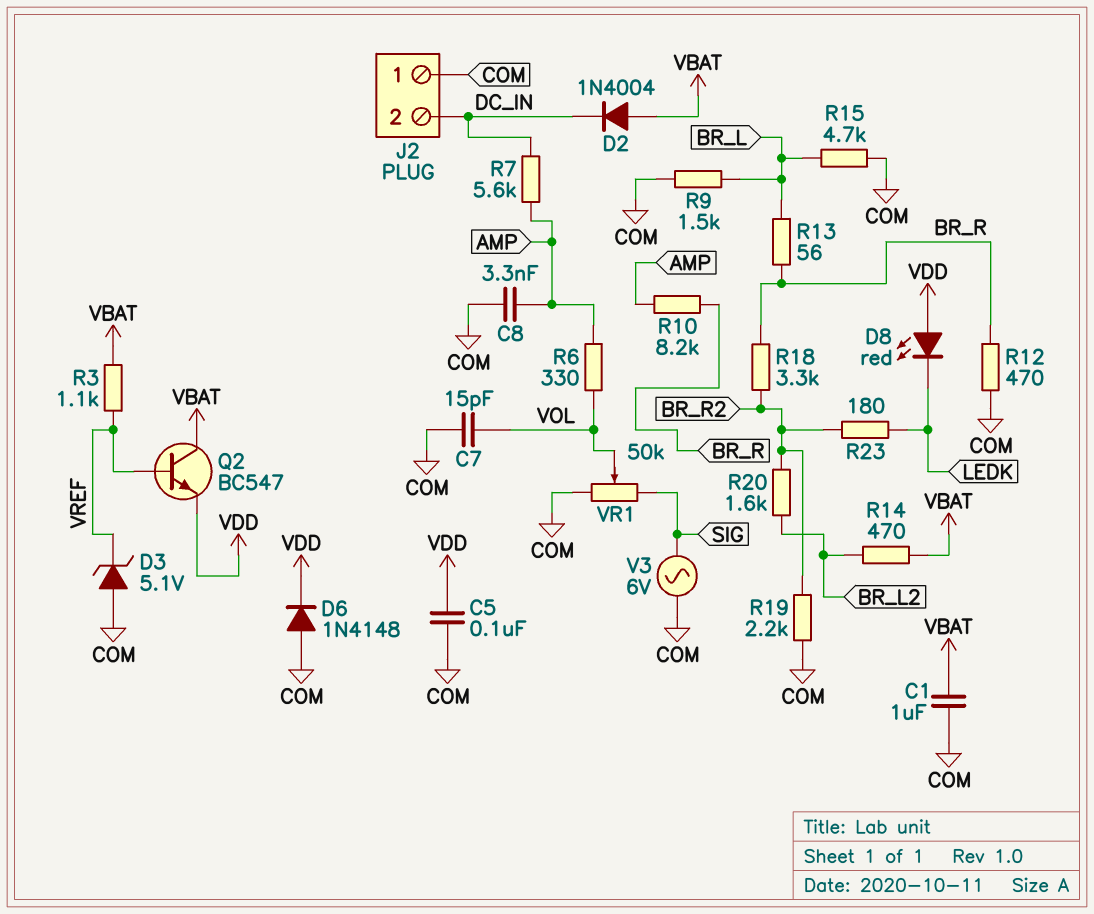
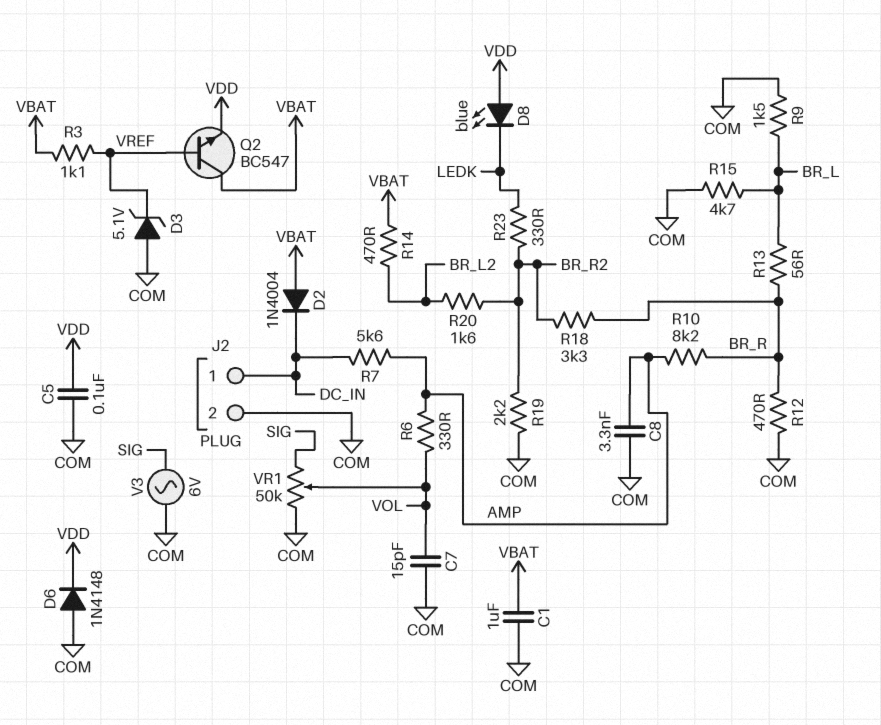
D8: LED red (A VDD, K LEDK) -> LED blue (A VDD, K LEDK)
J2 pin 1: COM -> DC_IN
J2 pin 2: DC_IN -> COM
R23: 180 (BR_R2, LEDK) -> 330 (BR_R2, LEDK)

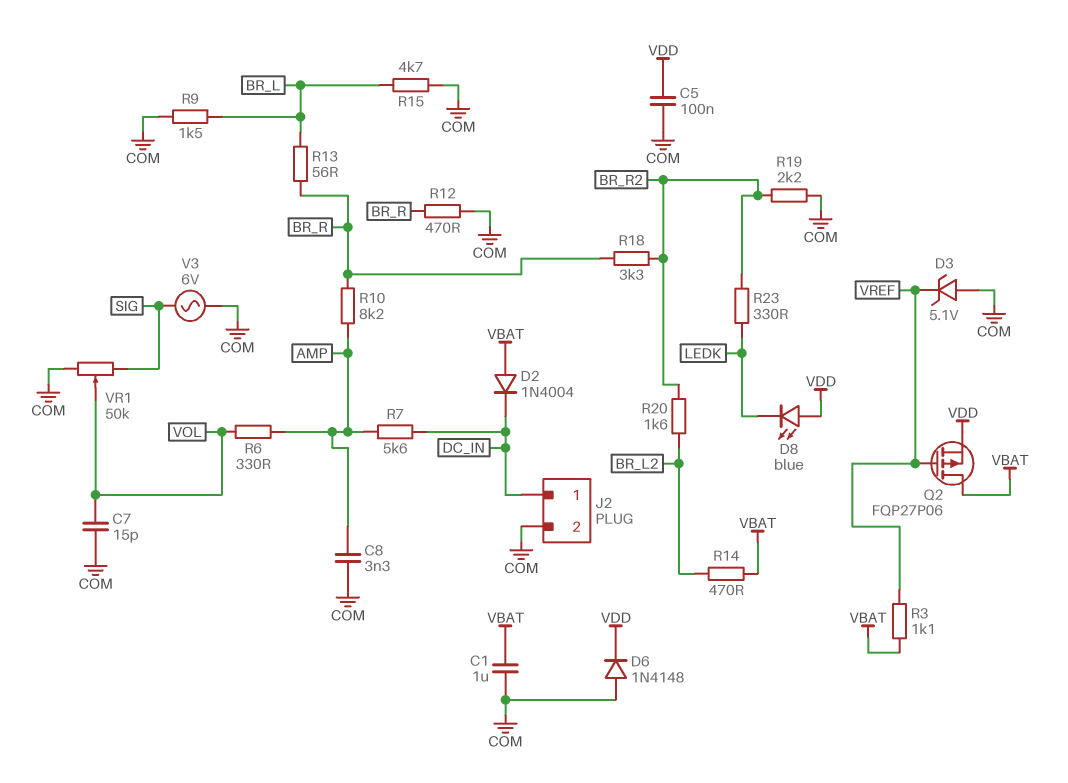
Q2: NPN BC547 (B VREF, C VBAT, E VDD) -> PMOS FQP27P06 (G VREF, D VBAT, S VDD)

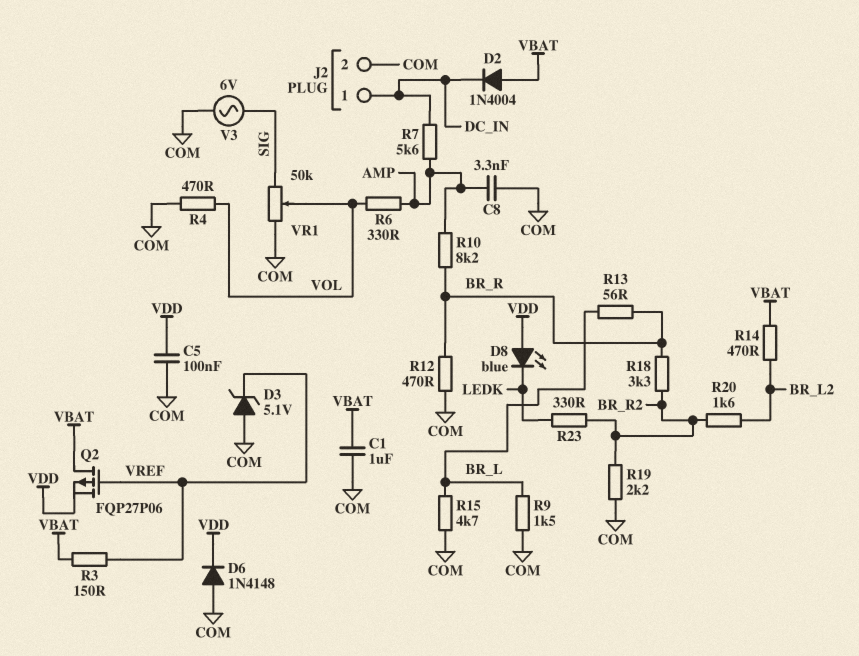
C7: 15pF (COM, VOL) -> none
R3: 1.1k (VBAT, VREF) -> 150 (VBAT, VREF)
R4: none -> 470 (COM, VOL)

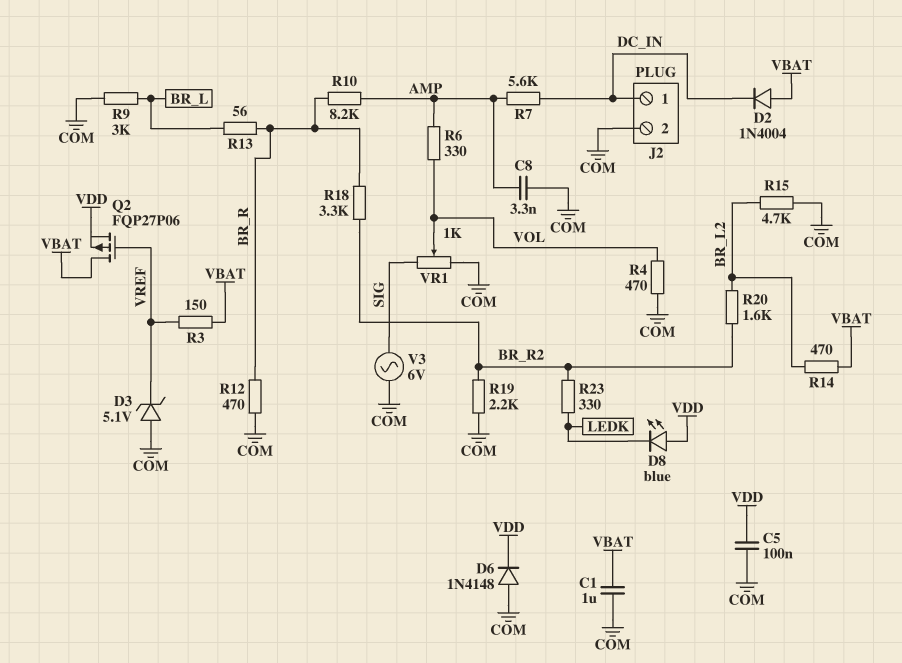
R9: 1.5k (BR_L, COM) -> 3k (BR_L, COM)
R15: 4.7k (BR_L, COM) -> 4.7k (BR_L2, COM)
VR1: 50k (COM, SIG, wiper VOL) -> 1k (COM, SIG, wiper VOL)

